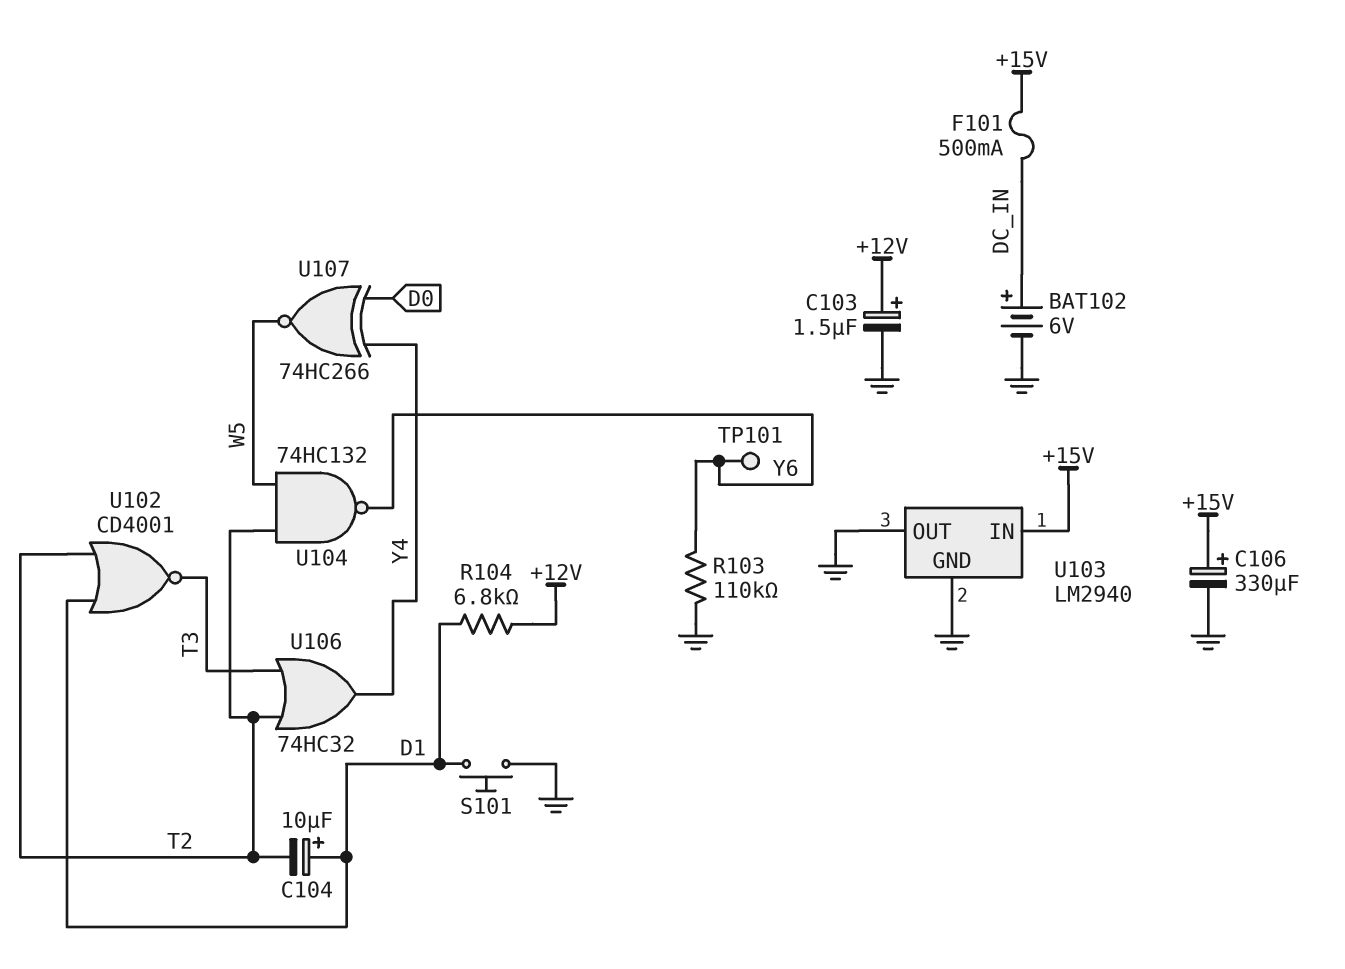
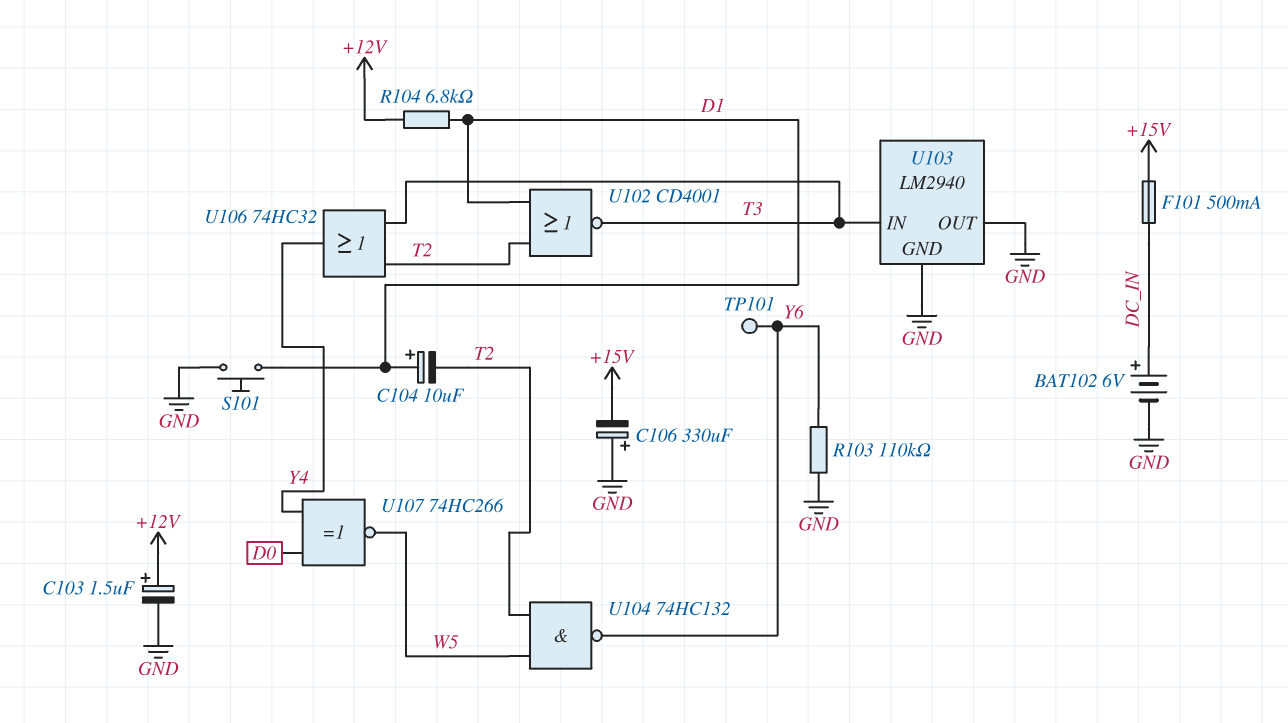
C106: 330uF (plus +15V, minus GND) -> 330uF (plus GND, minus +15V)
U103 pin IN: +15V -> T3

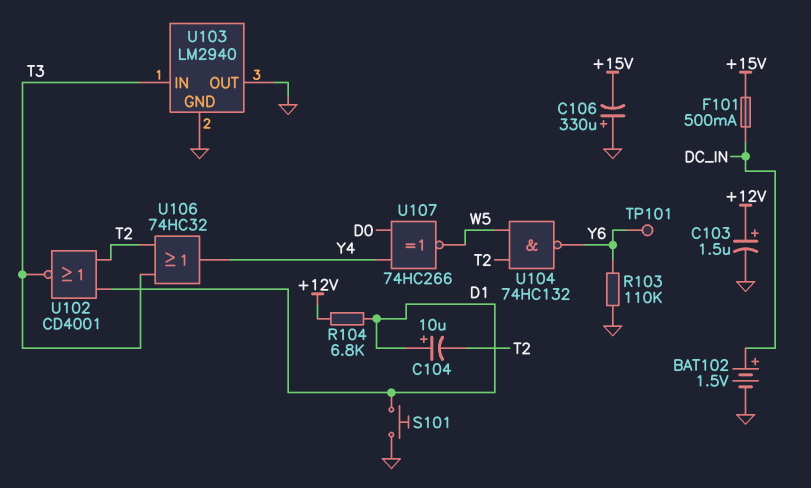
BAT102: 6V (plus DC_IN, minus GND) -> 1.5V (plus DC_IN, minus GND)

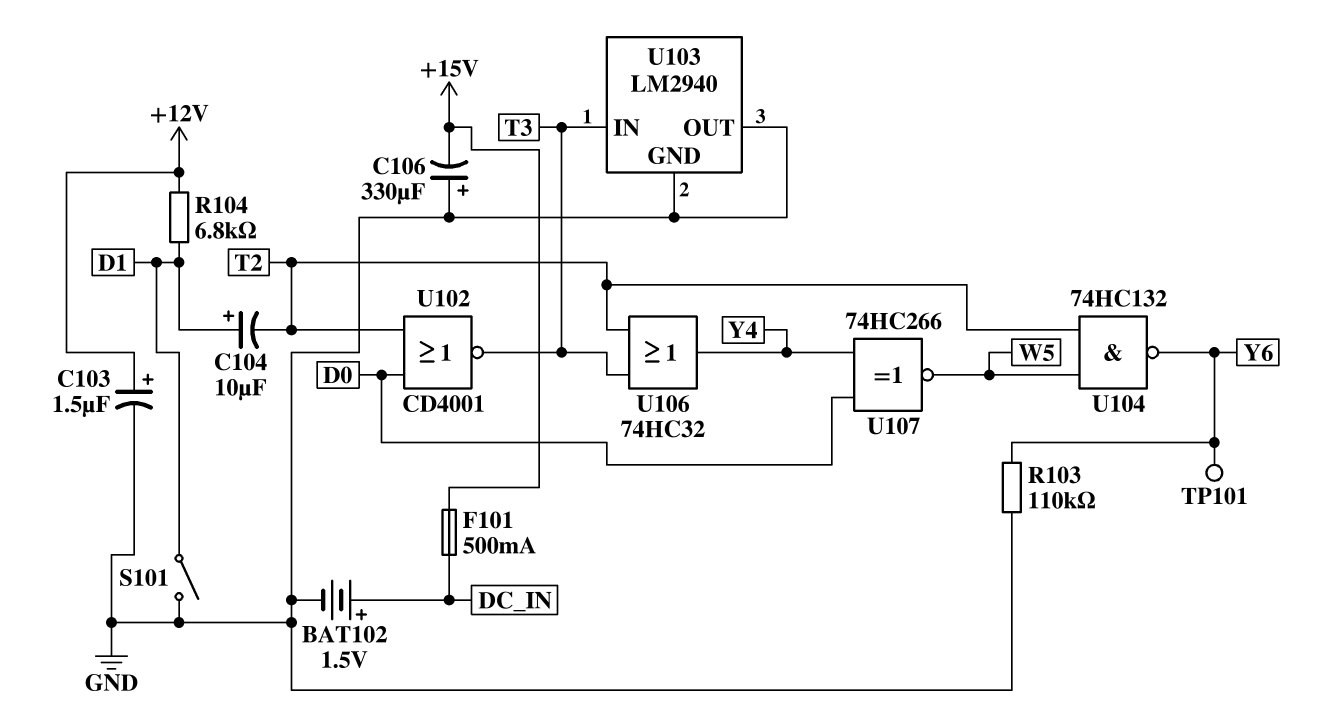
S101: button (D1, GND) -> switch (D1, GND)
U102: NOR CD4001 (in D1, in T2, out T3) -> NOR CD4001 (in D0, in T2, out T3)

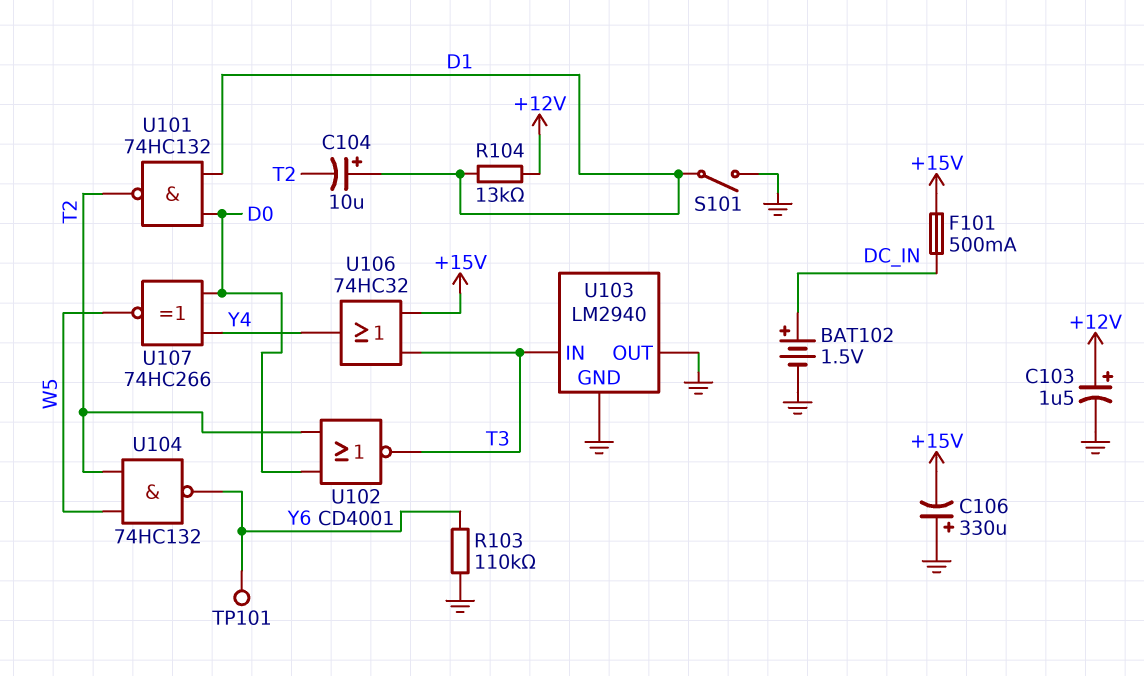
R104: 6.8k (+12V, D1) -> 13k (+12V, D1)
U101: none -> NAND 74HC132 (in D0, in D1, out T2)
U106: OR 74HC32 (in T2, in T3, out Y4) -> OR 74HC32 (in +15V, in T3, out Y4)

